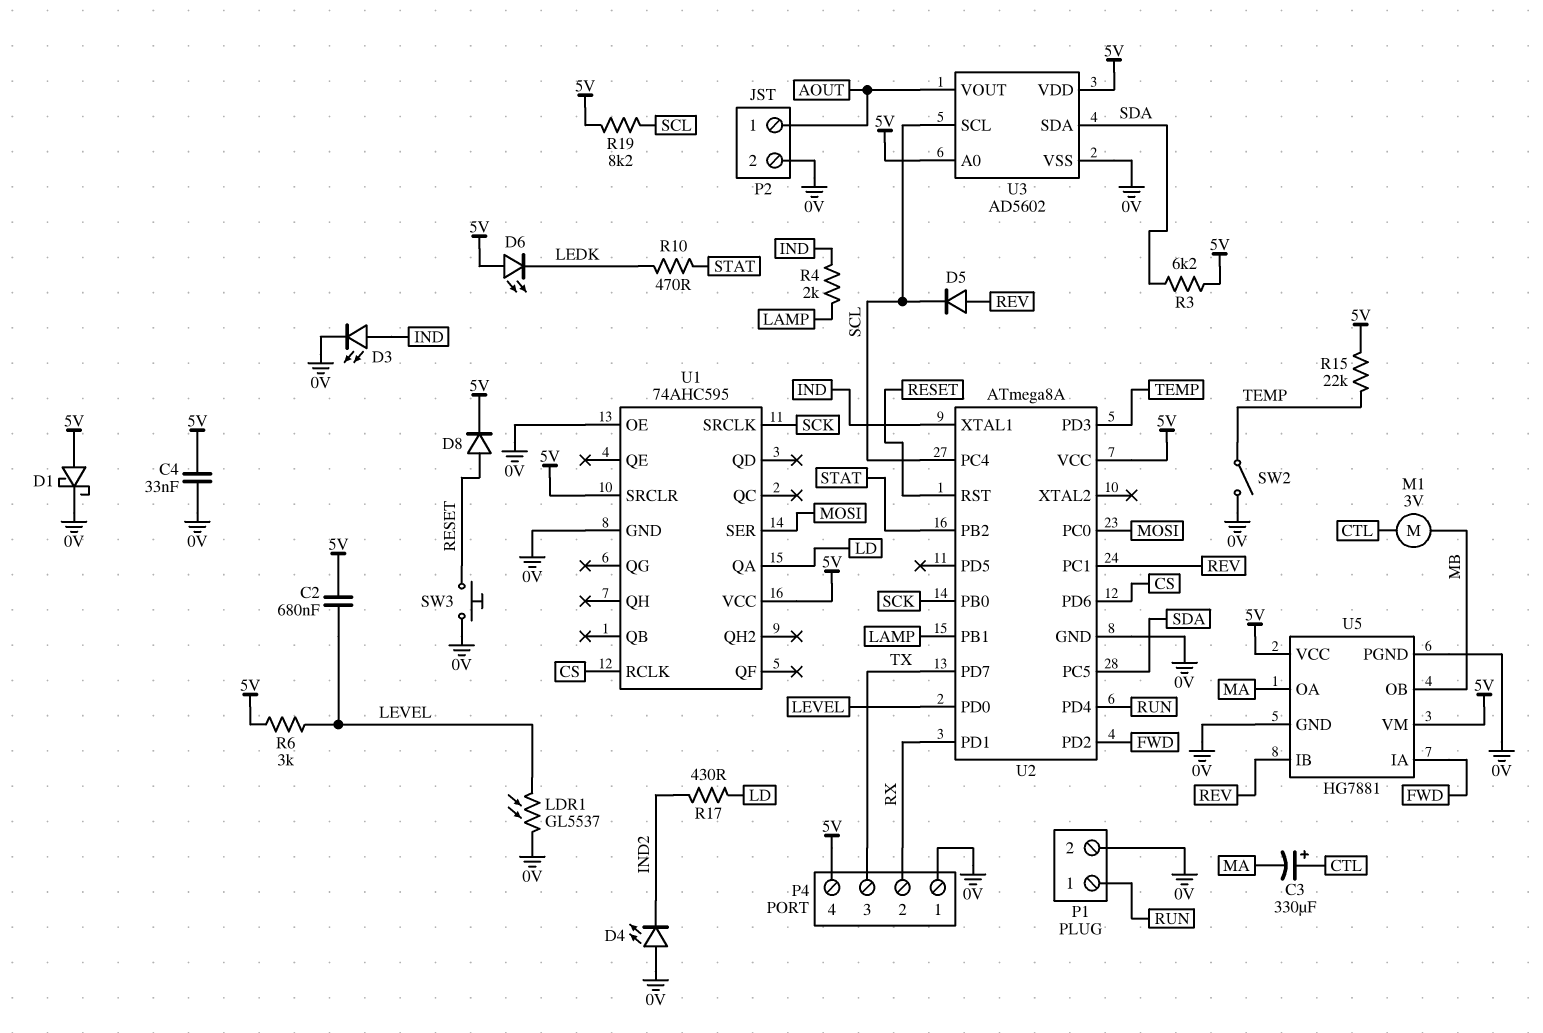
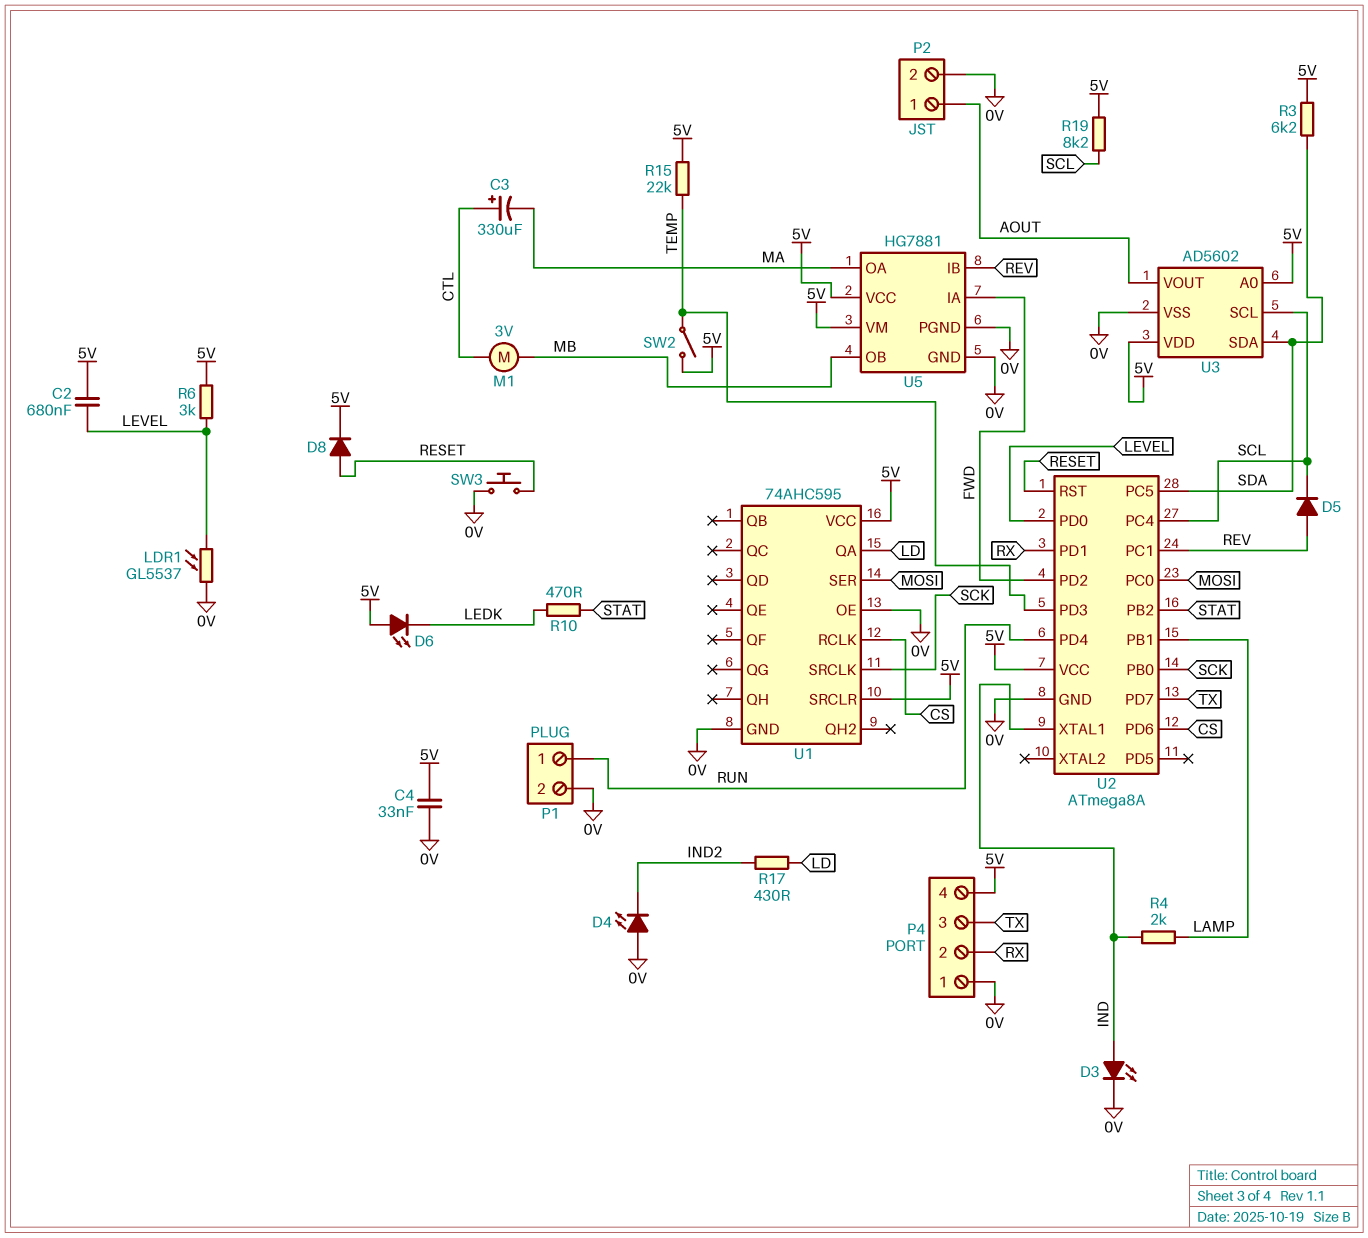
D1: schottky (A 5V, K 0V) -> none
SW2: switch (0V, TEMP) -> switch (5V, TEMP)

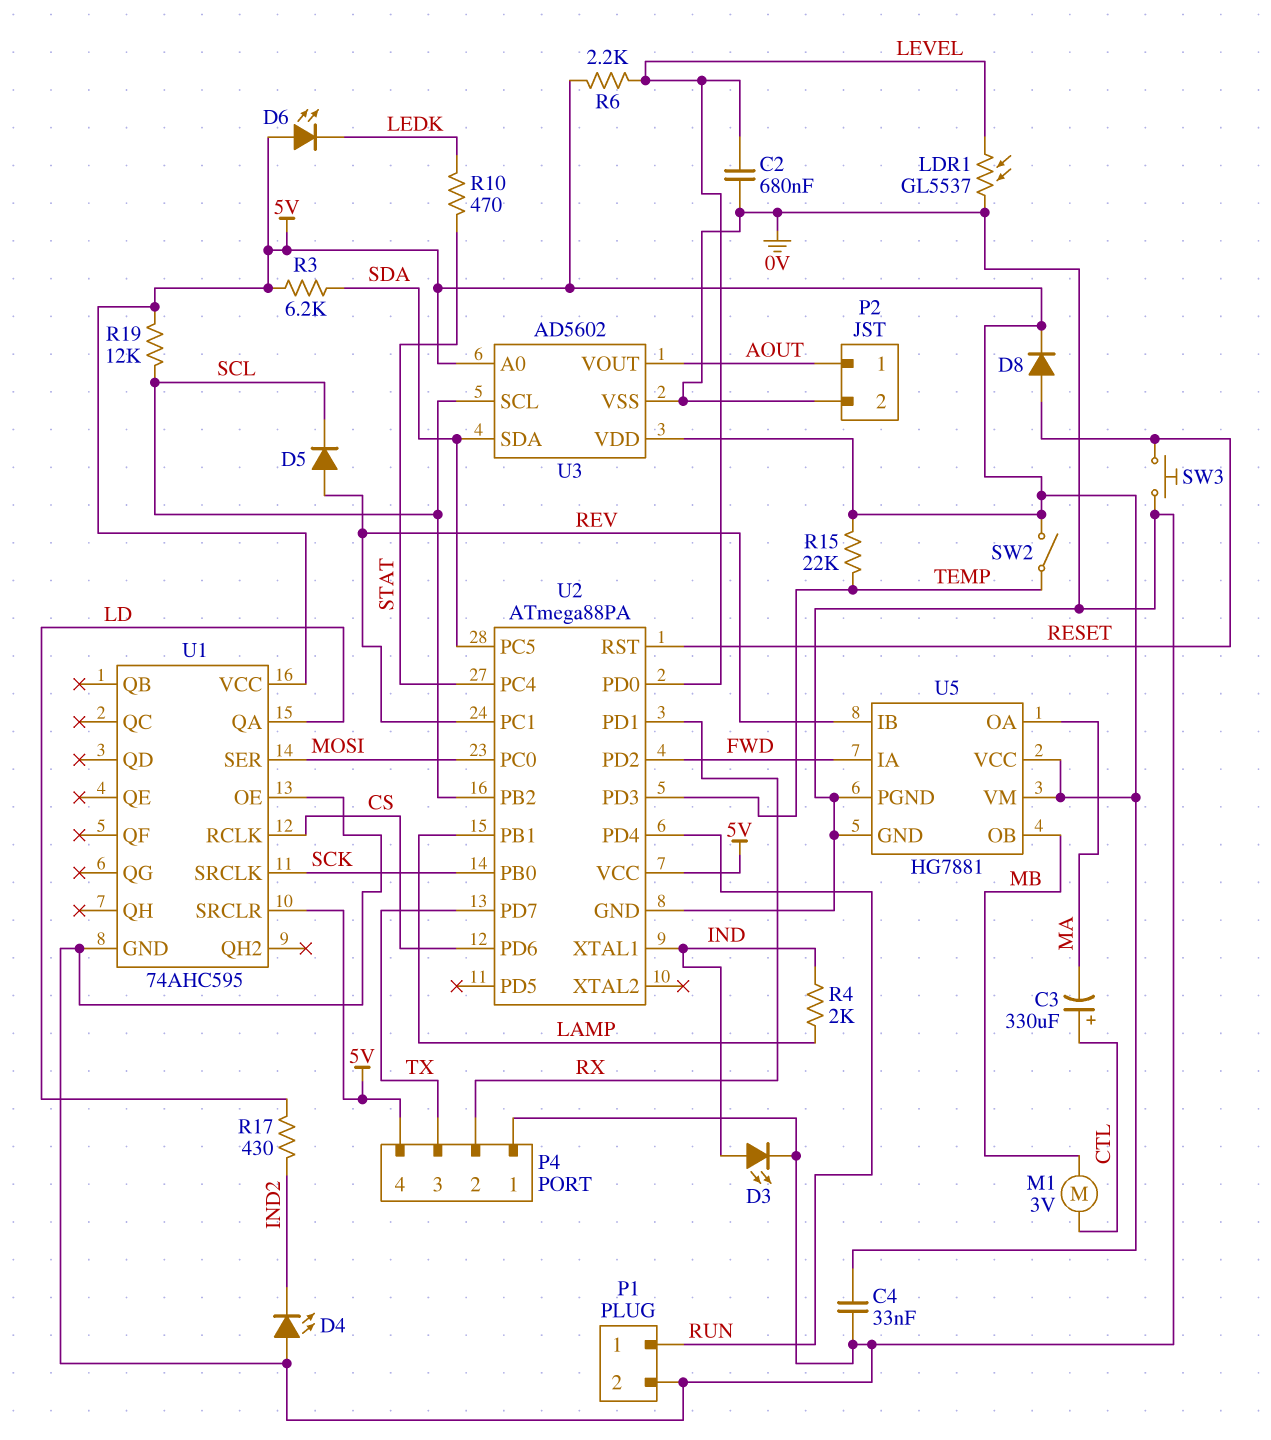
C2: 680nF (5V, LEVEL) -> 680nF (0V, LEVEL)
R6: 3k (5V, LEVEL) -> 2.2k (5V, LEVEL)
R19: 8.2k (5V, SCL) -> 12k (5V, SCL)
U2: ATmega8A -> ATmega88PA
U2 pin PB2: STAT -> SCL
U2 pin PC4: SCL -> STAT

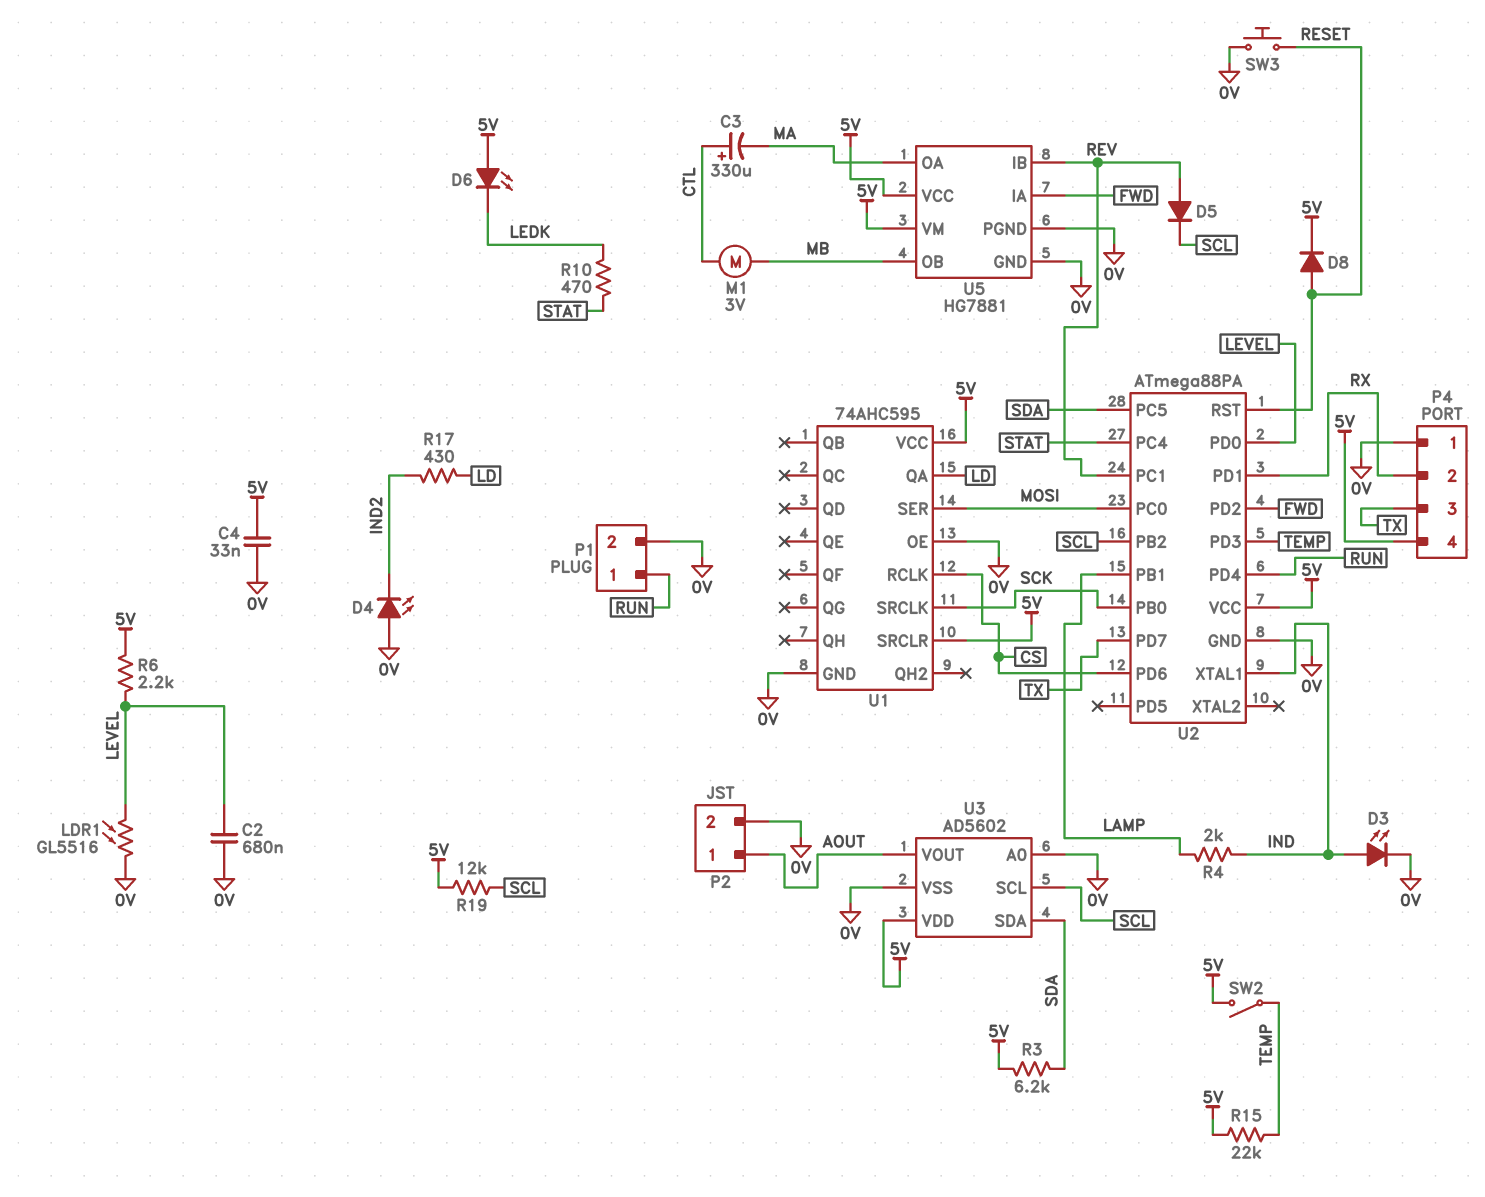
LDR1: GL5537 (0V, LEVEL) -> GL5516 (0V, LEVEL)
U3 pin A0: 5V -> 0V

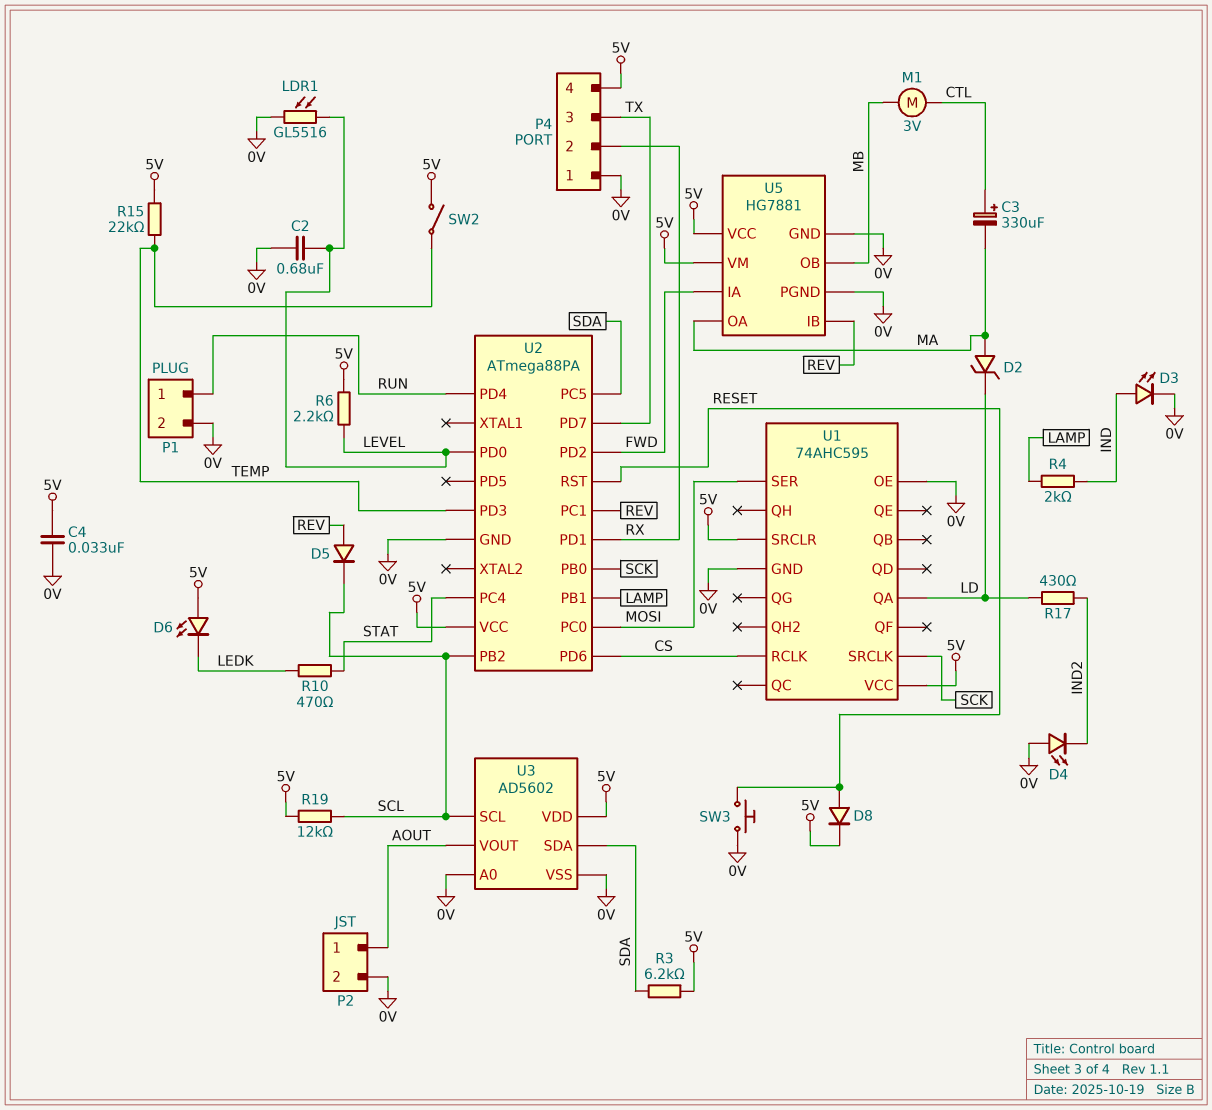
D2: none -> zener (A MA, K LD)
U2 pin XTAL1: IND -> none

